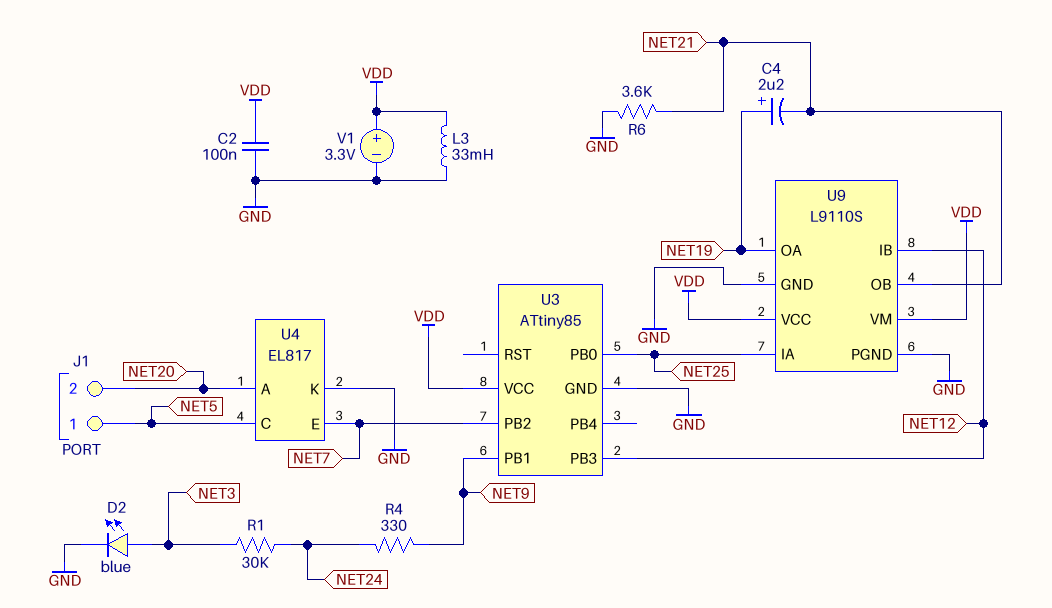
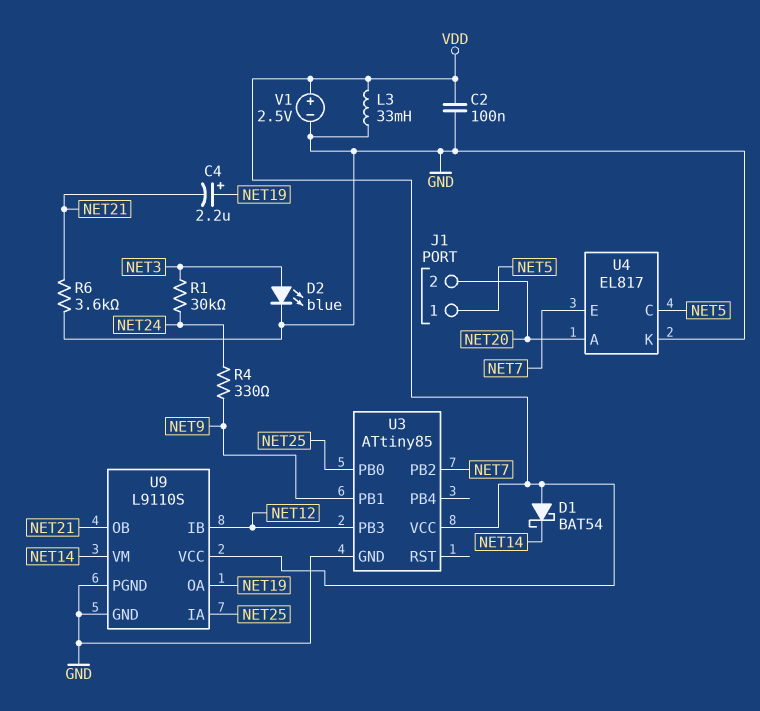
D1: none -> schottky BAT54 (A VDD, K NET14)
U9 pin VM: VDD -> NET14
V1: 3.3V (plus VDD, minus GND) -> 2.5V (plus VDD, minus GND)

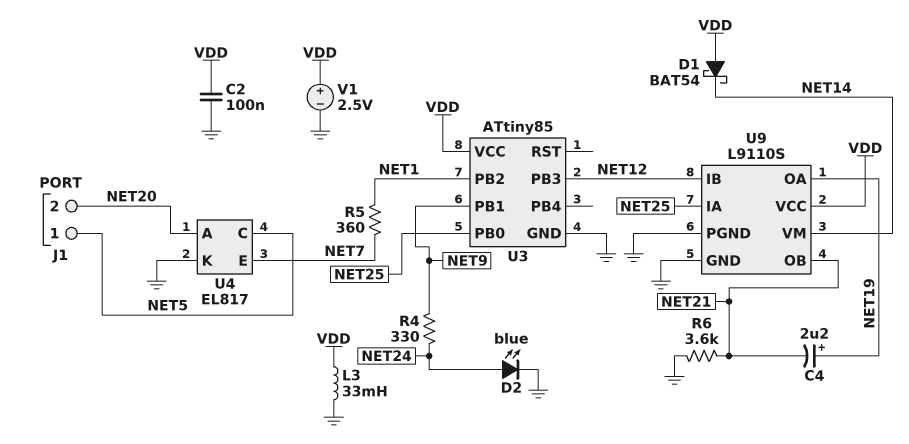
D2: LED blue (A NET3, K GND) -> LED blue (A NET24, K GND)
R1: 30k (NET3, NET24) -> none
R5: none -> 360 (NET1, NET7)
U3 pin PB2: NET7 -> NET1

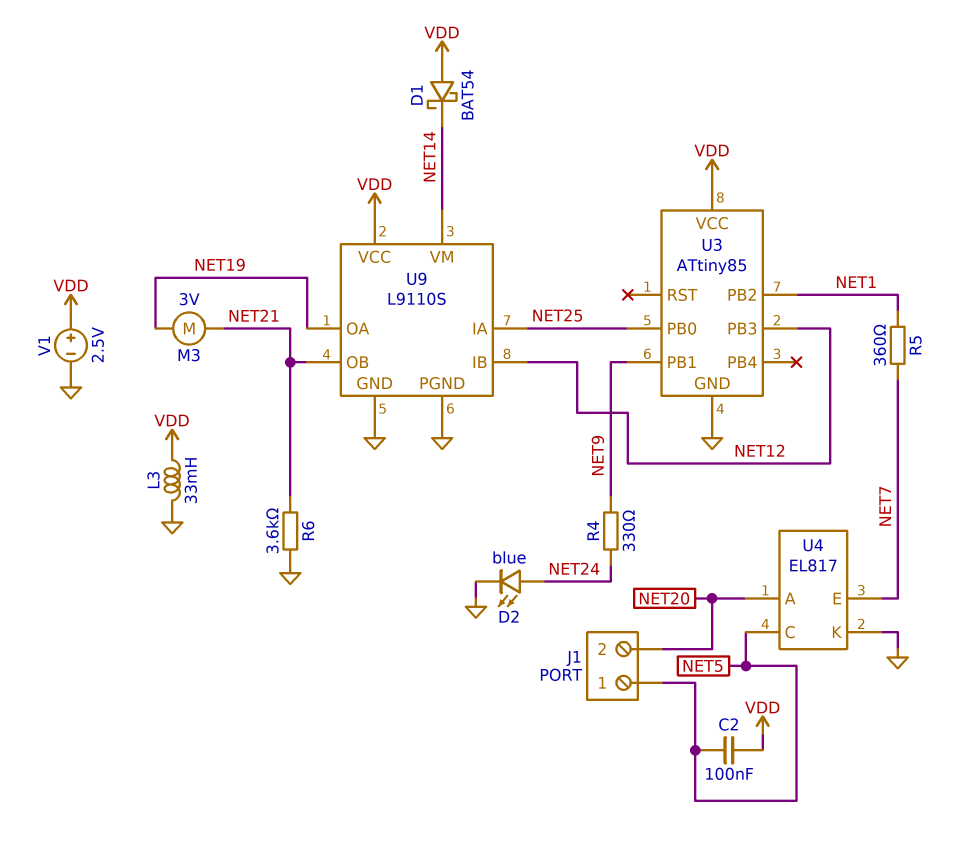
C2: 100nF (GND, VDD) -> 100nF (NET5, VDD)
C4: 2.2uF (plus NET19, minus NET21) -> none
M3: none -> motor 3V (NET19, NET21)

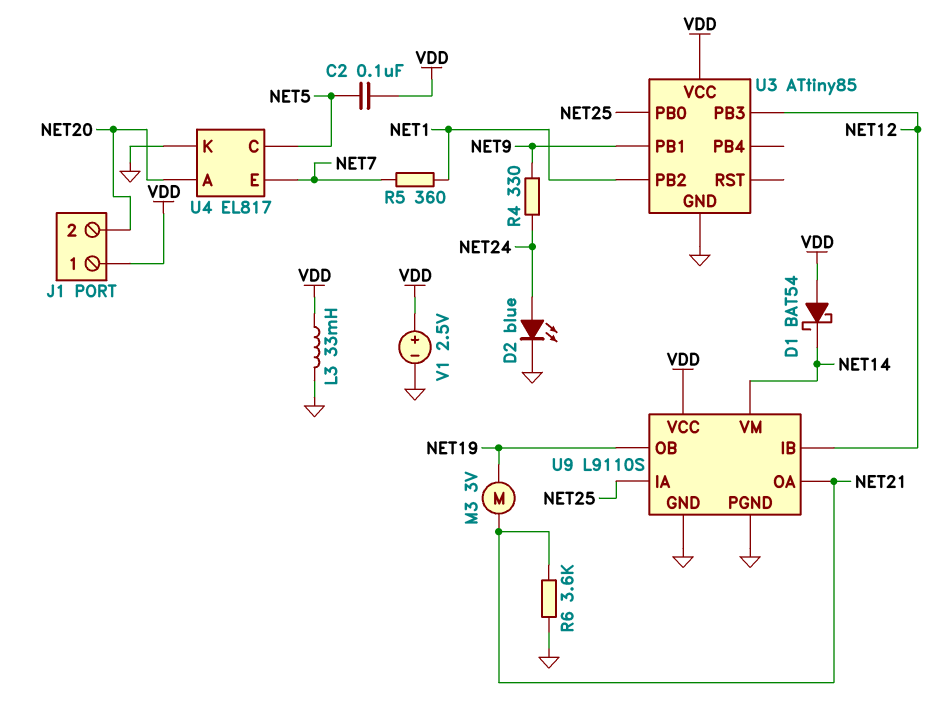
J1 pin 1: NET5 -> VDD
U9 pin OA: NET19 -> NET21
U9 pin OB: NET21 -> NET19

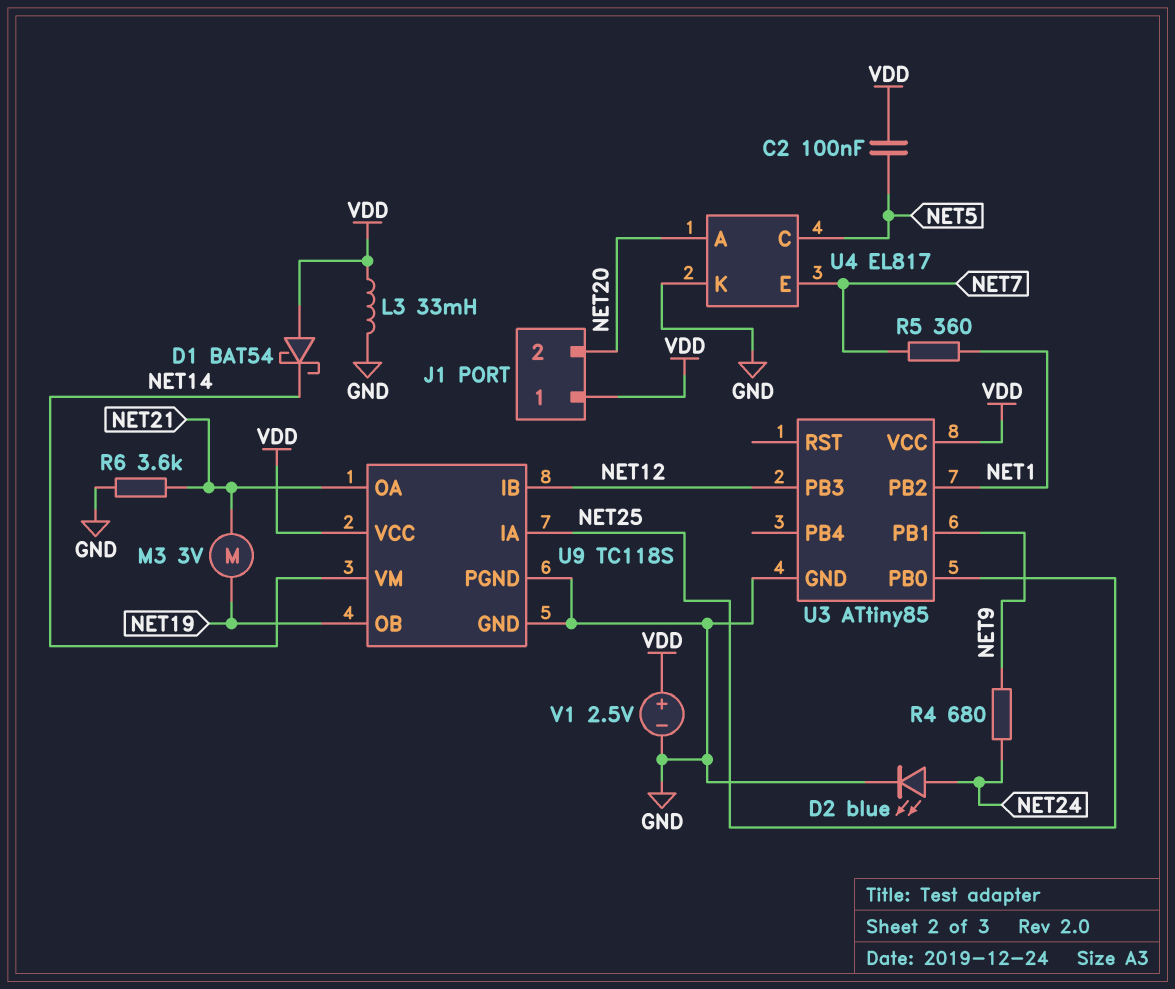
R4: 330 (NET9, NET24) -> 680 (NET9, NET24)
U9: L9110S -> TC118S

